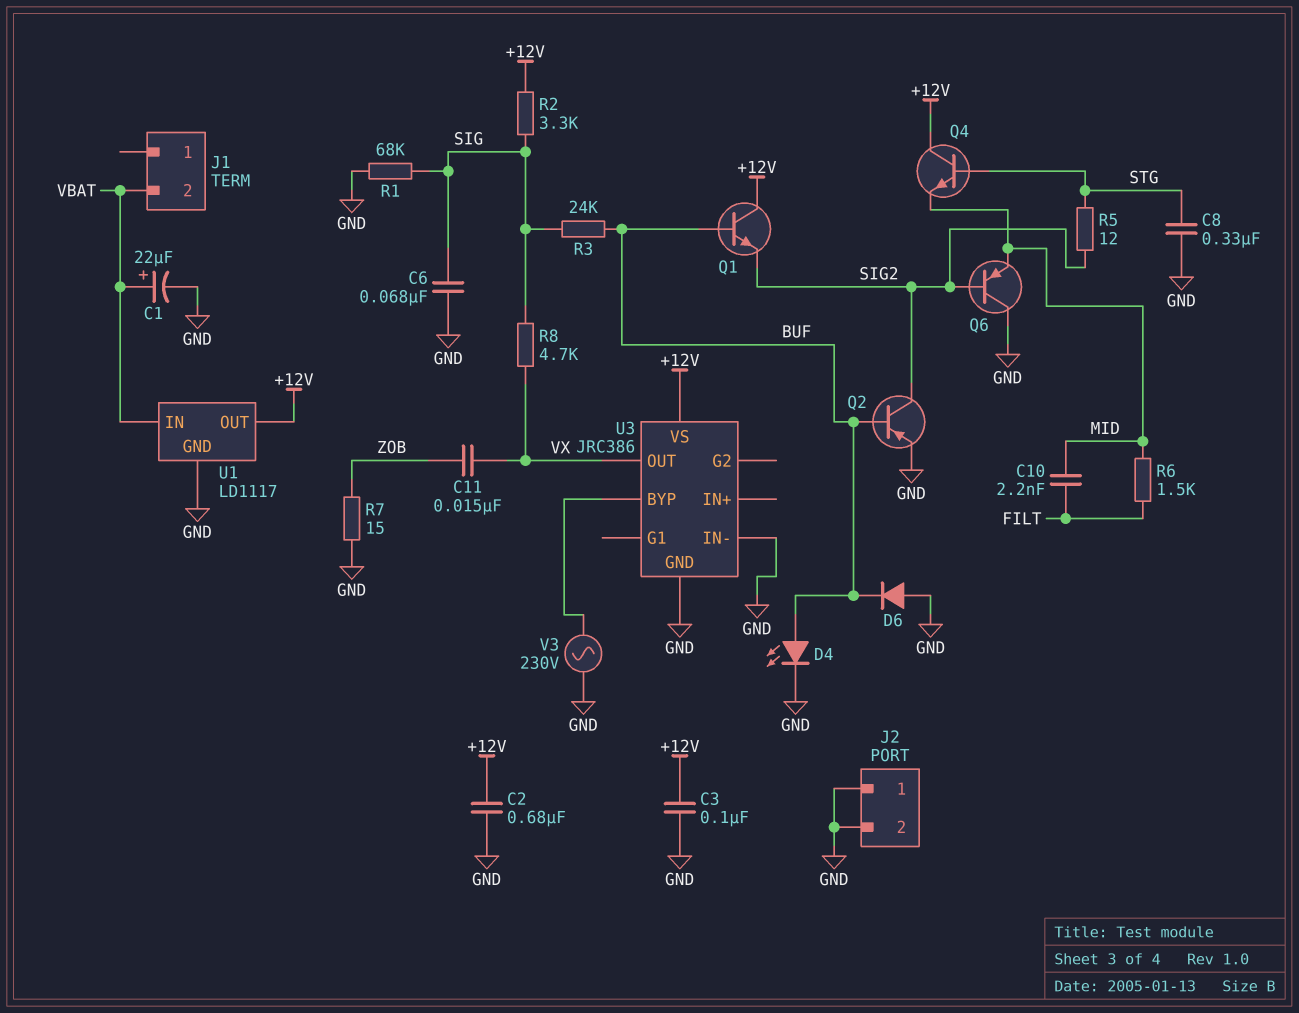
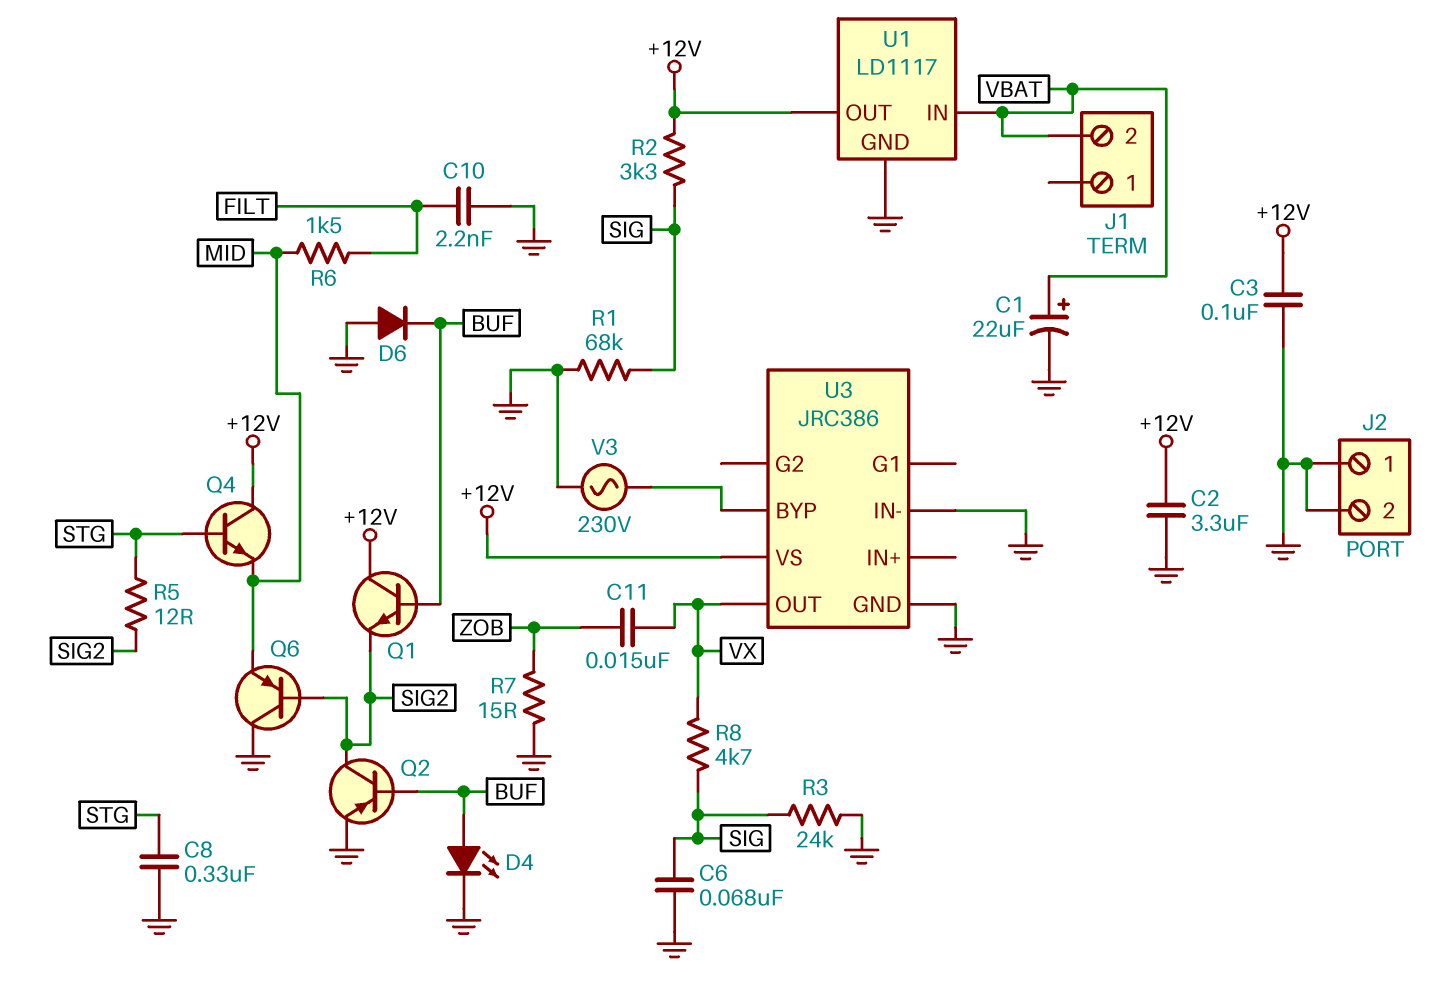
C2: 680nF (+12V, GND) -> 3.3uF (+12V, GND)
C10: 2.2nF (FILT, MID) -> 2.2nF (FILT, GND)
R3: 24k (BUF, SIG) -> 24k (GND, SIG)

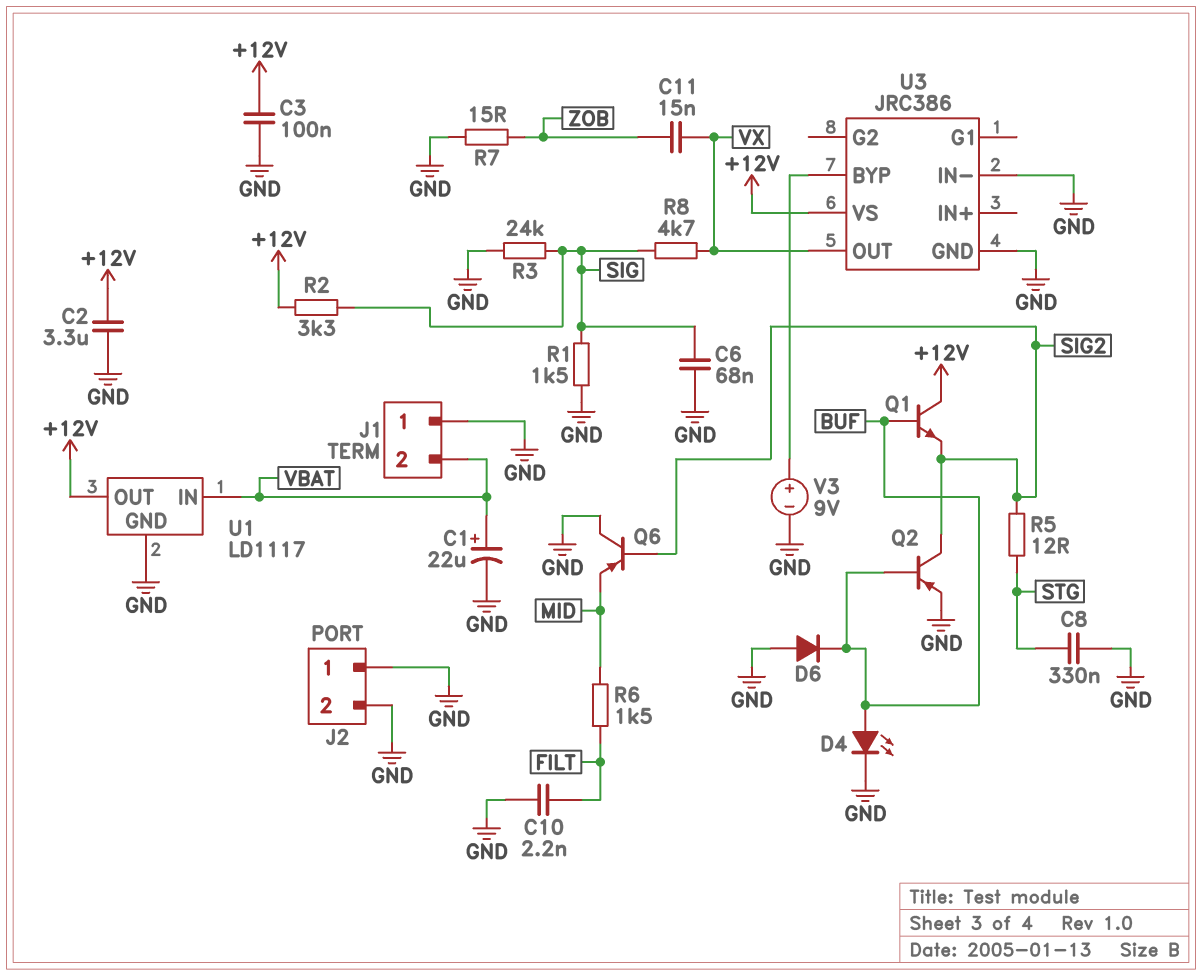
J1 pin 1: none -> GND
Q4: NPN (B STG, C +12V, E MID) -> none
R1: 68k (GND, SIG) -> 1.5k (GND, SIG)
V3: AC 230V (GND, U3/BYP) -> 9V (plus U3/BYP, minus GND)

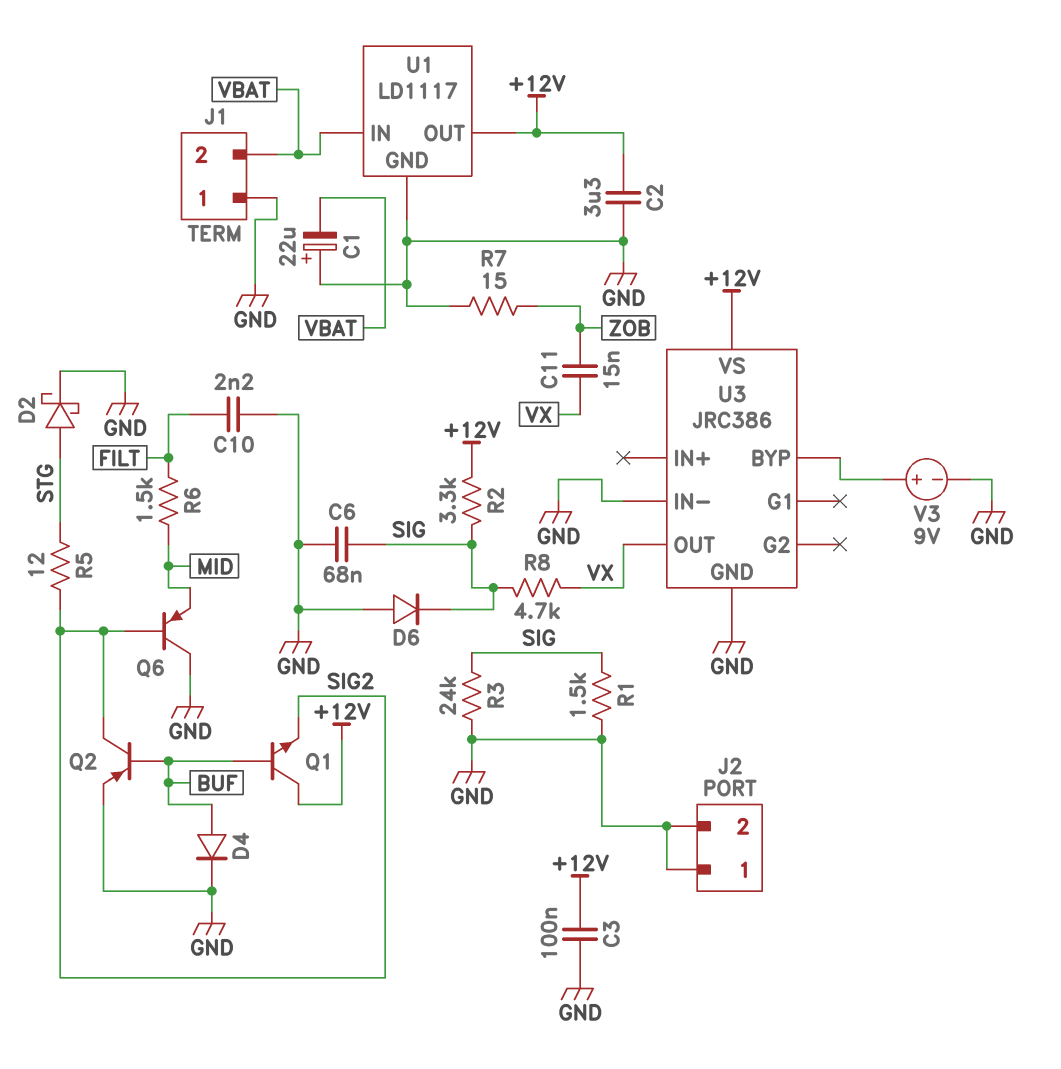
C1: 22uF (plus VBAT, minus GND) -> 22uF (plus GND, minus VBAT)
C8: 330nF (GND, STG) -> none
D2: none -> schottky (A STG, K GND)
D4: LED (A BUF, K GND) -> diode (A BUF, K GND)
D6: diode (A GND, K BUF) -> diode (A GND, K SIG)

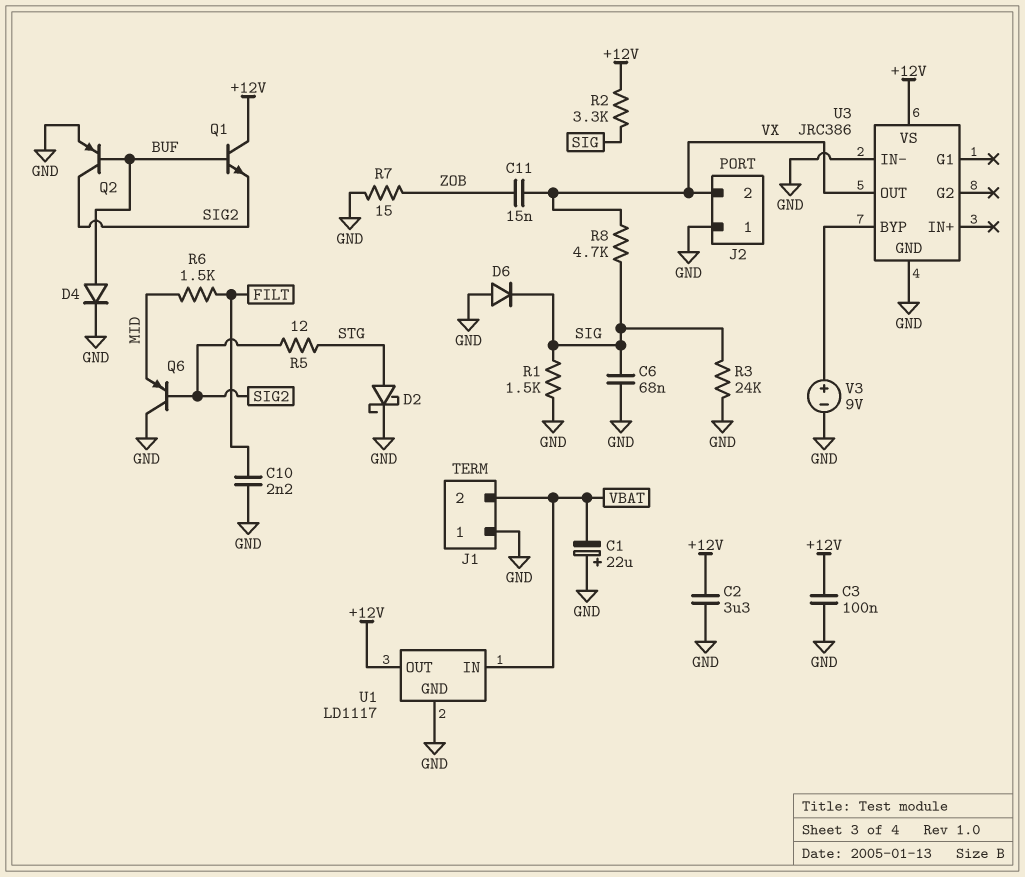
J2 pin 2: GND -> VX

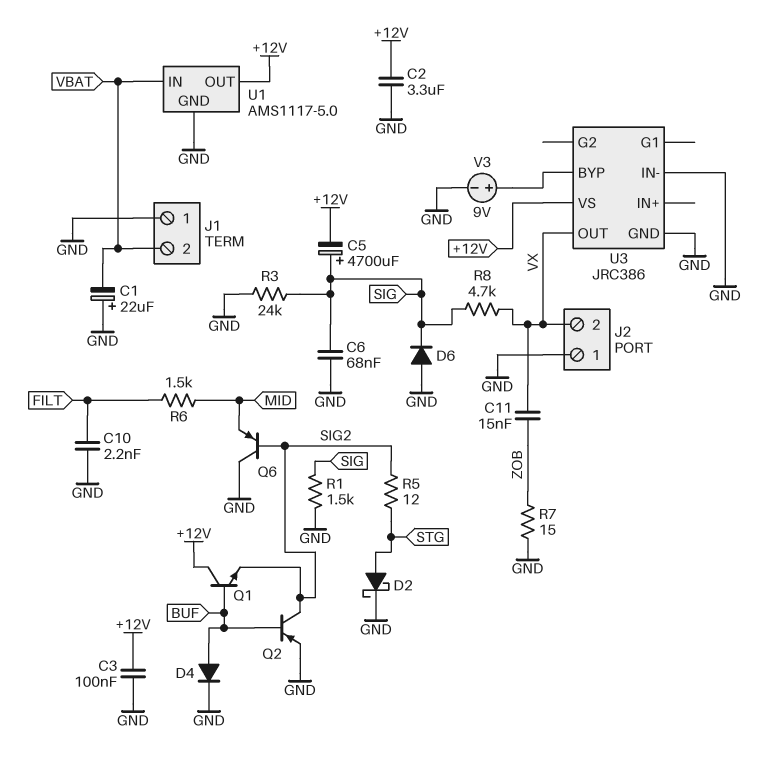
C5: none -> 4700uF (plus SIG, minus +12V)
R2: 3.3k (+12V, SIG) -> none
U1: LD1117 -> AMS1117-5.0

